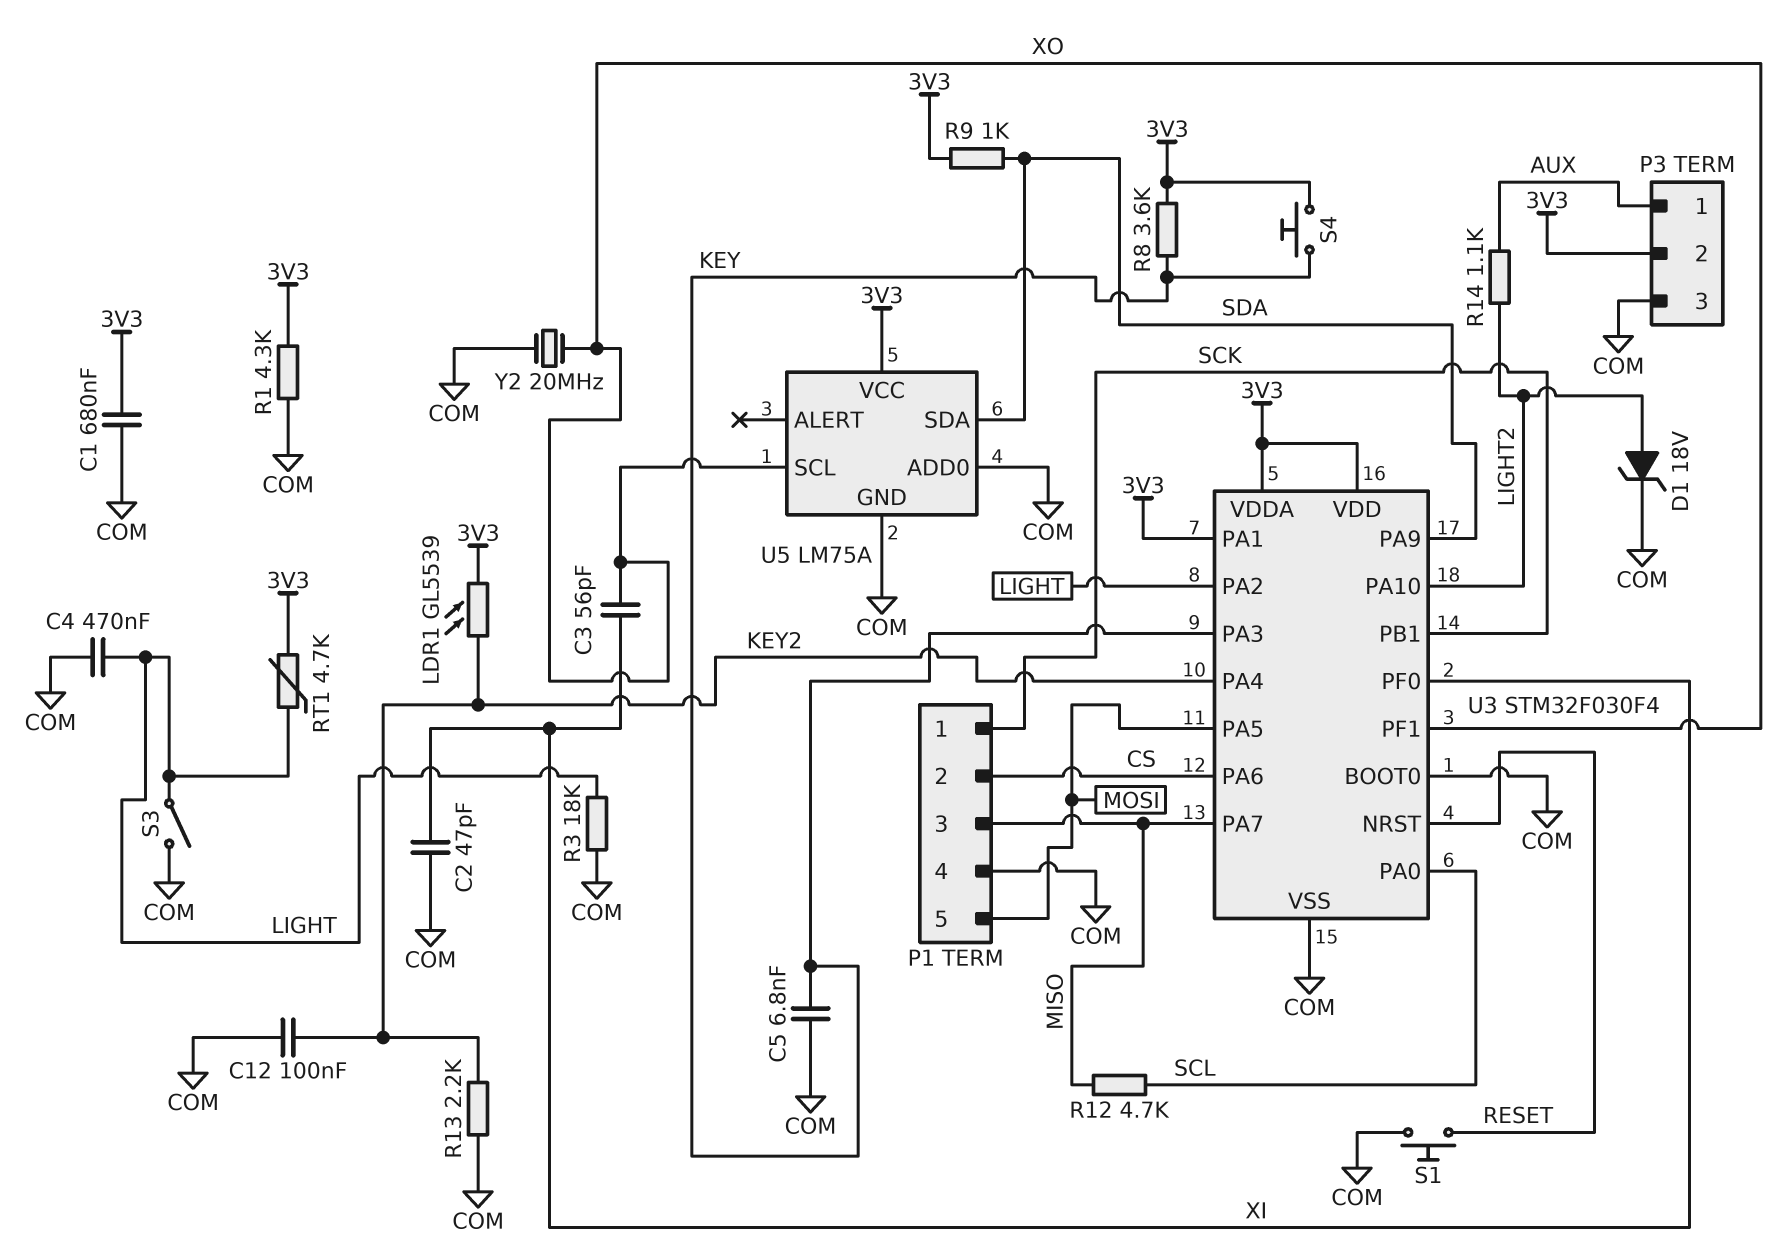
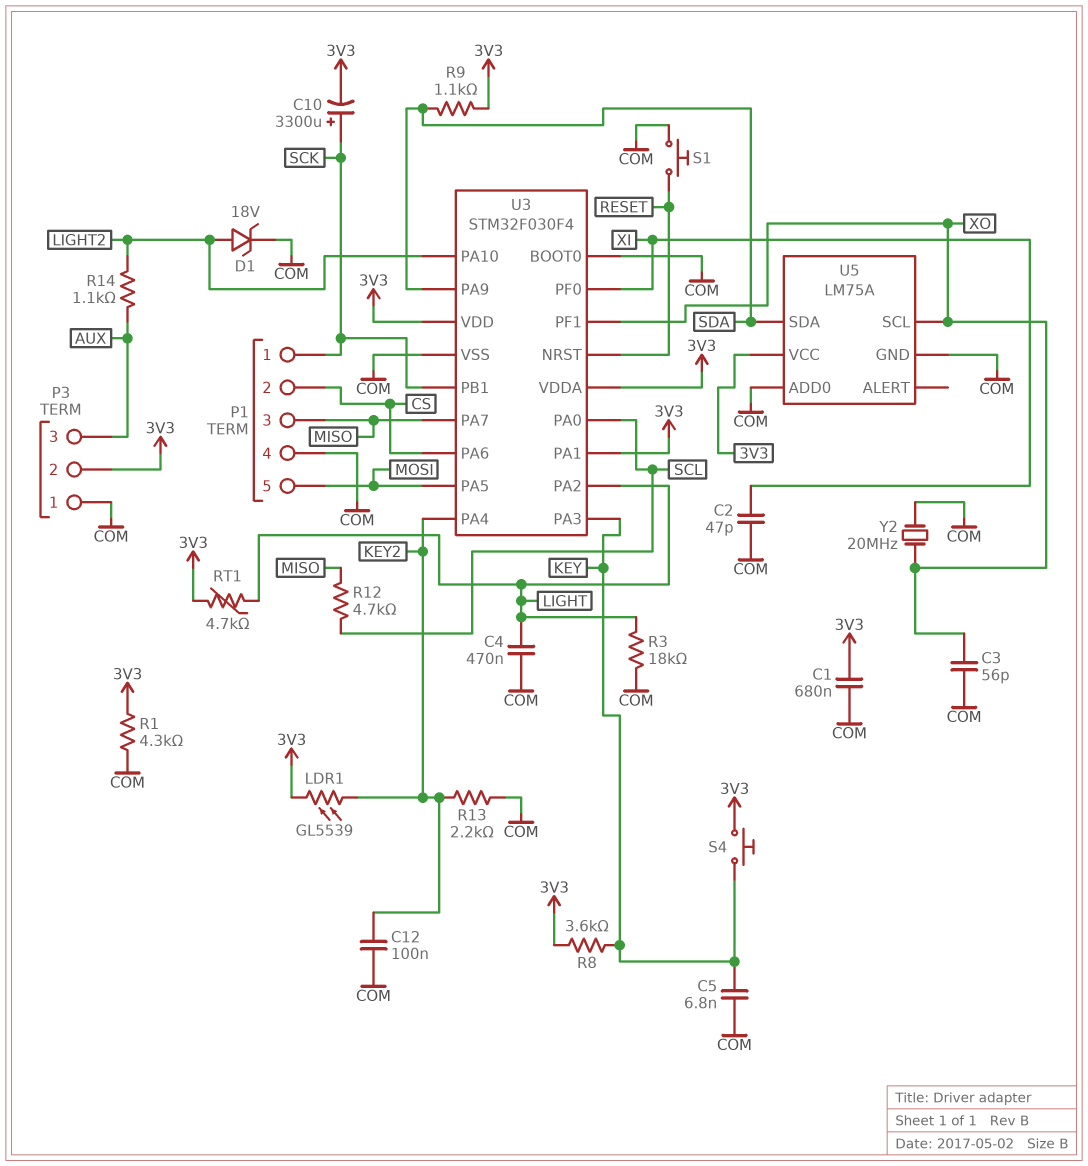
C3: 56pF (XI, XO) -> 56pF (COM, XO)
C10: none -> 3300uF (plus SCK, minus 3V3)
P3 pin 1: AUX -> COM
P3 pin 3: COM -> AUX
R9: 1k (3V3, SDA) -> 1.1k (3V3, SDA)
S3: switch (COM, LIGHT) -> none

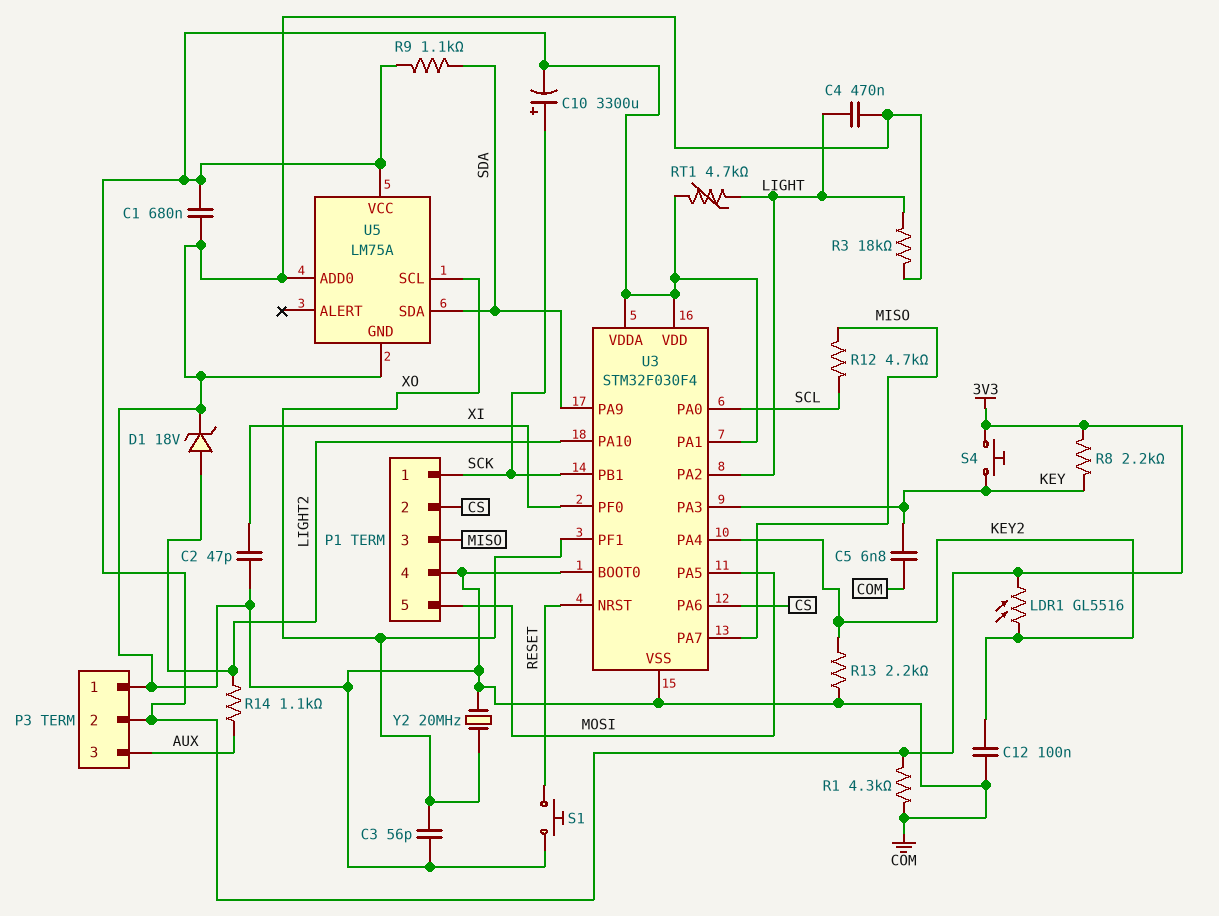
LDR1: GL5539 (3V3, KEY2) -> GL5516 (3V3, KEY2)
R8: 3.6k (3V3, KEY) -> 2.2k (3V3, KEY)

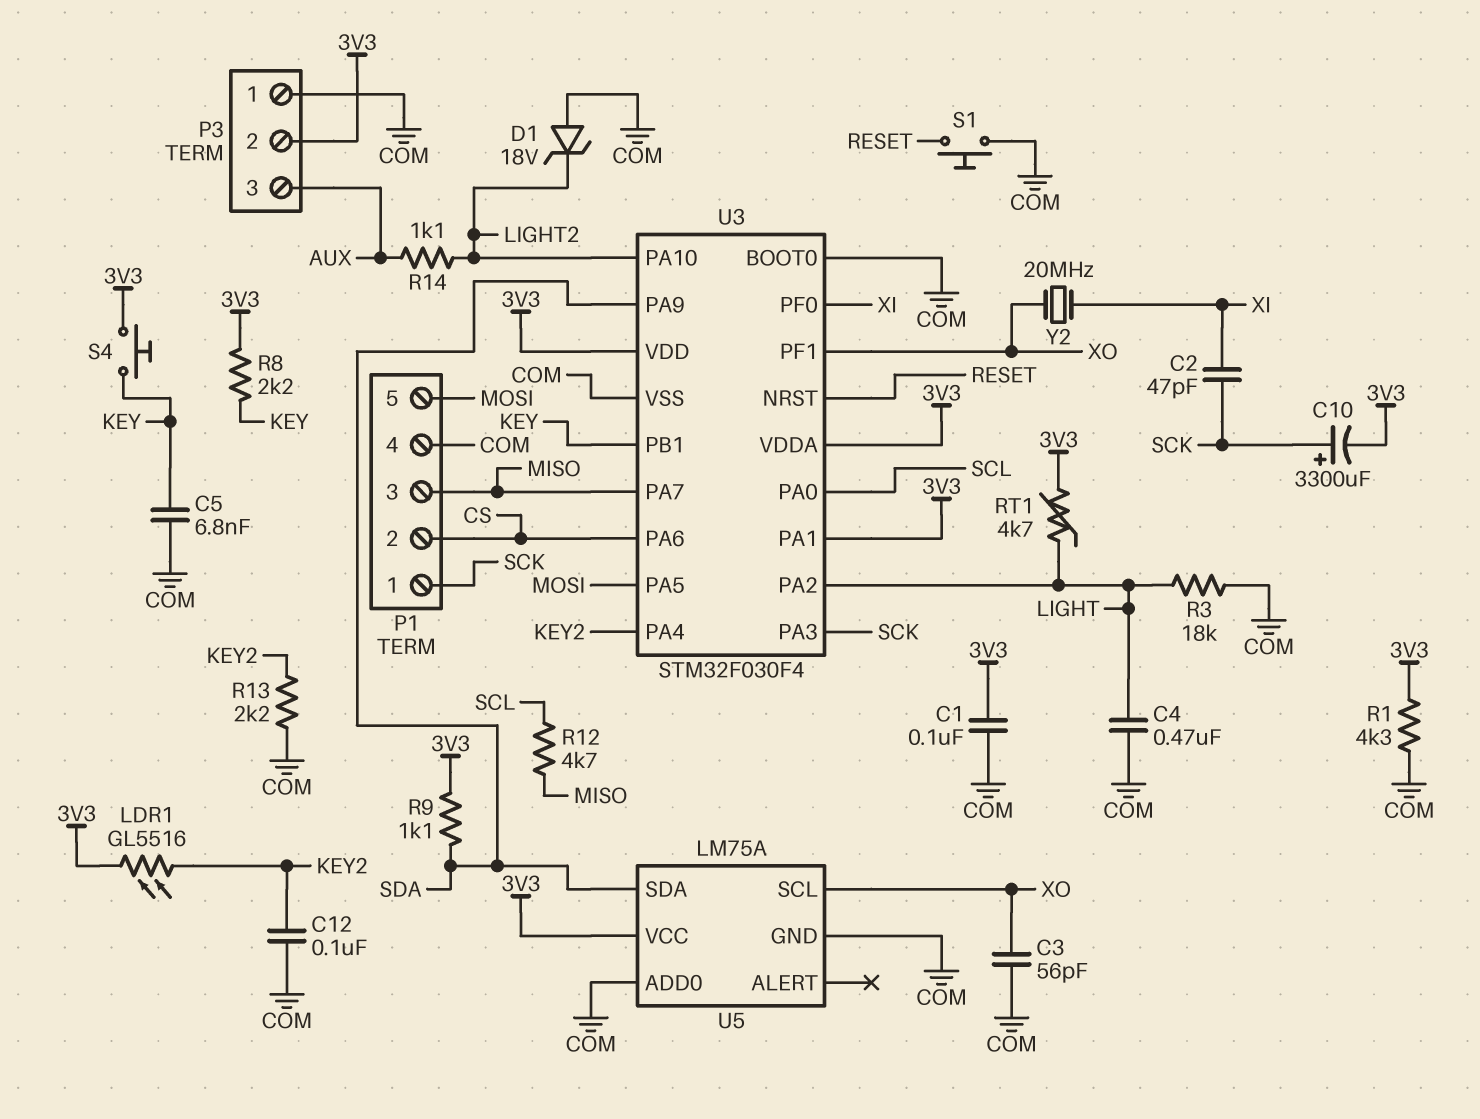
C1: 680nF (3V3, COM) -> 100nF (3V3, COM)
C2: 47pF (COM, XI) -> 47pF (SCK, XI)
D1: zener 18V (A LIGHT2, K COM) -> zener 18V (A COM, K LIGHT2)
U3 pin PA3: KEY -> SCK
U3 pin PB1: SCK -> KEY
Y2: 20MHz (COM, XO) -> 20MHz (XI, XO)

